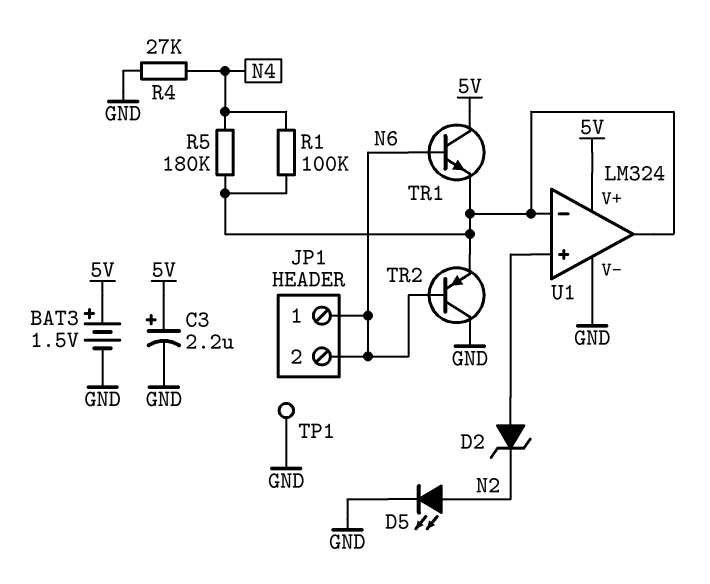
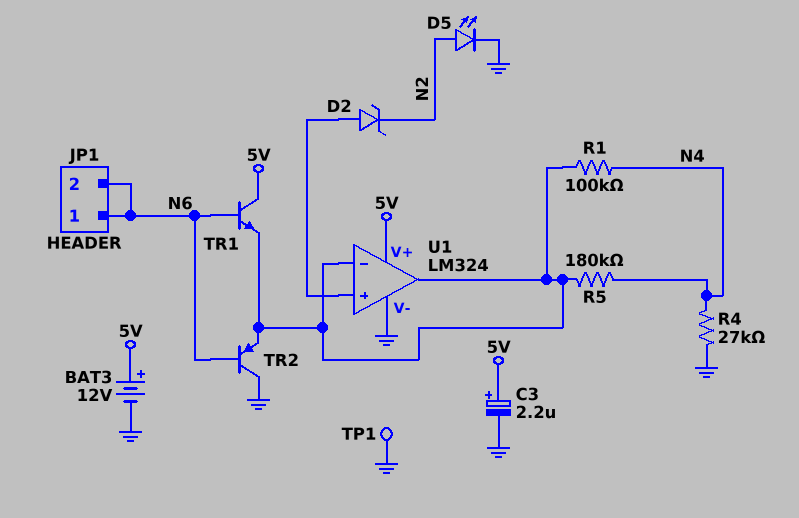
BAT3: 1.5V (plus 5V, minus GND) -> 12V (plus 5V, minus GND)

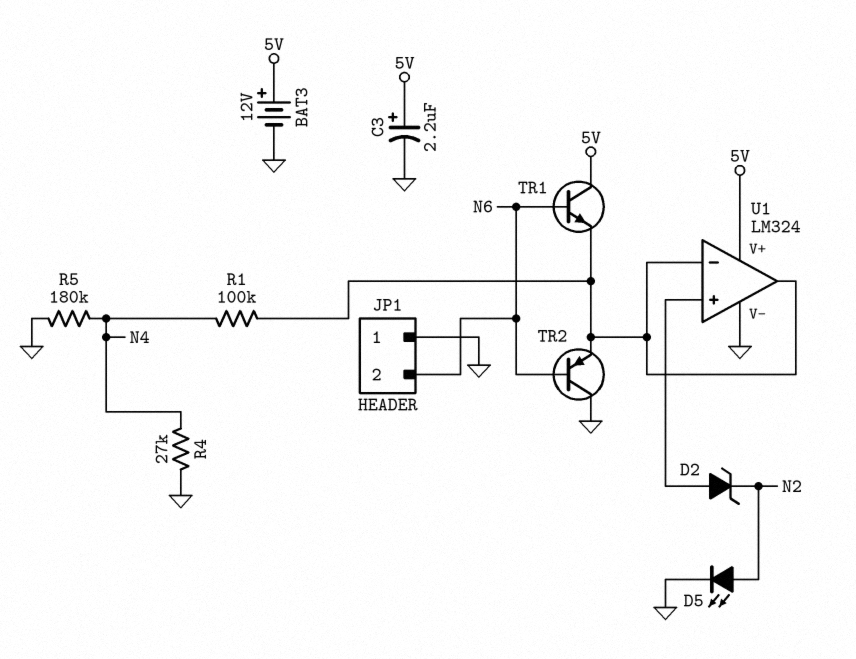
JP1 pin 1: N6 -> GND
R5: 180k (N4, U1/in-) -> 180k (GND, N4)
TP1: test point (GND) -> none

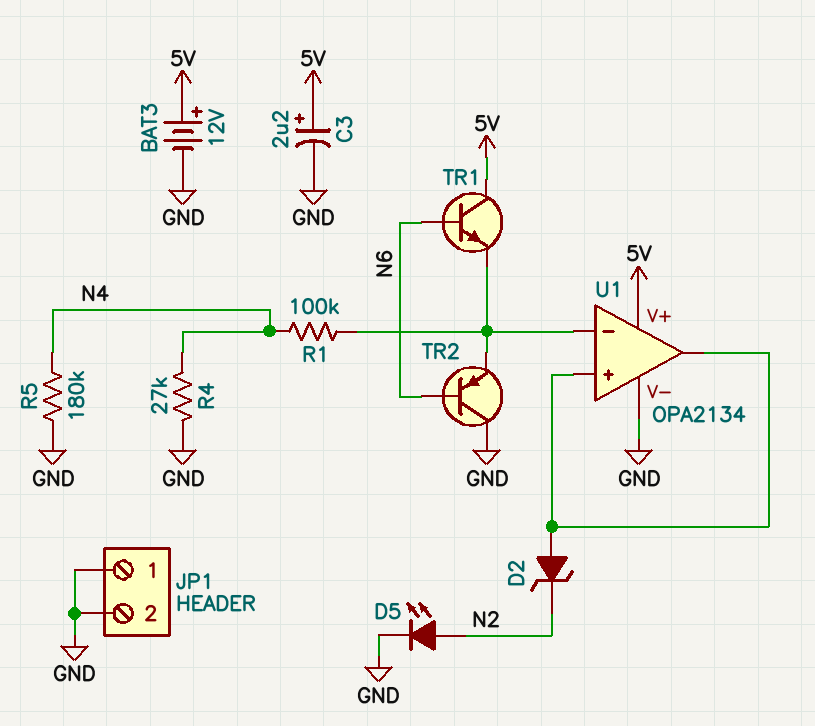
JP1 pin 2: N6 -> GND
U1: LM324 -> OPA2134
U1 pin out: U1/in- -> U1/in+

